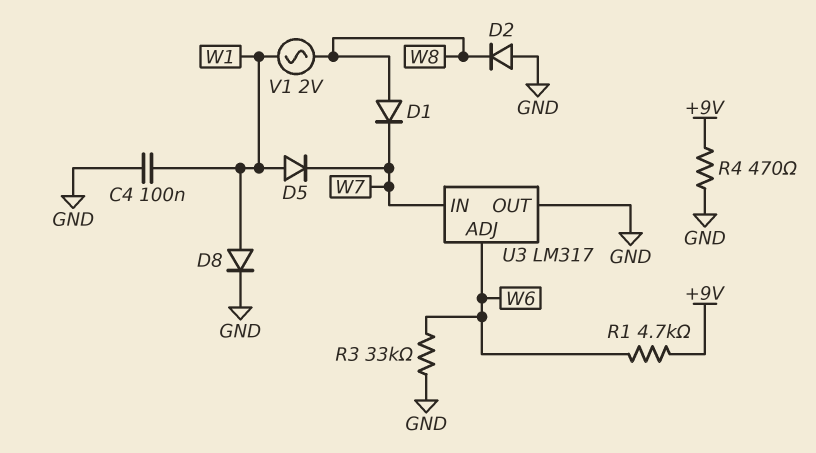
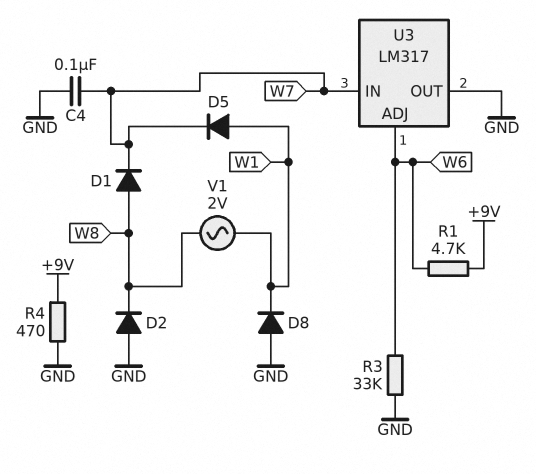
C4: 100nF (GND, W1) -> 100nF (GND, W7)
D8: diode (A W1, K GND) -> diode (A GND, K W1)

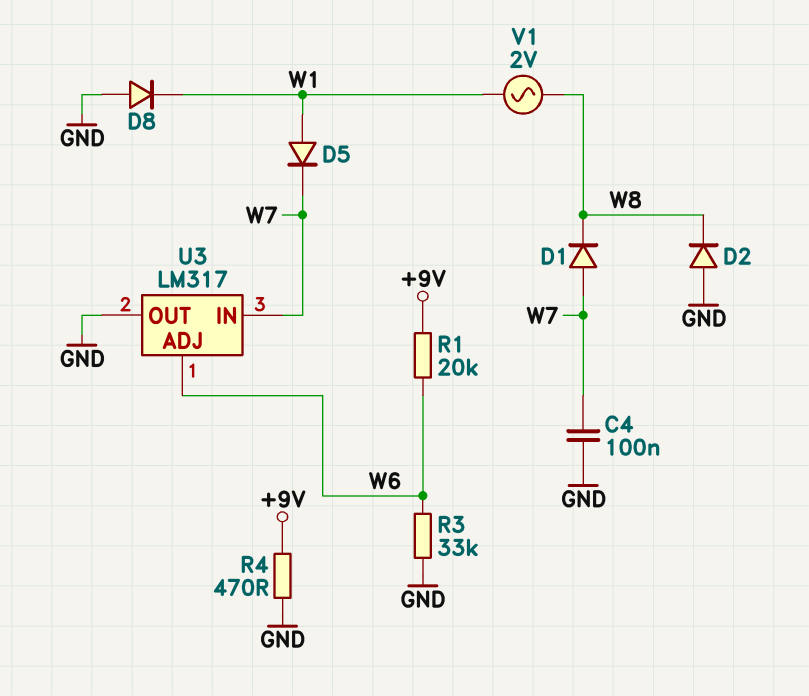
D1: diode (A W8, K W7) -> diode (A W7, K W8)
R1: 4.7k (+9V, W6) -> 20k (+9V, W6)

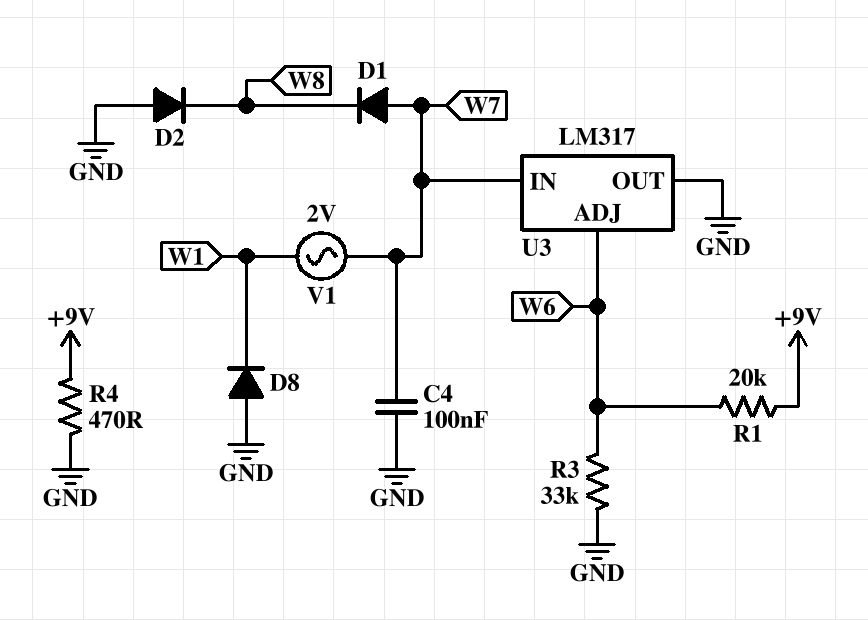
D5: diode (A W1, K W7) -> none
V1: AC 2V (W1, W8) -> AC 2V (W1, W7)

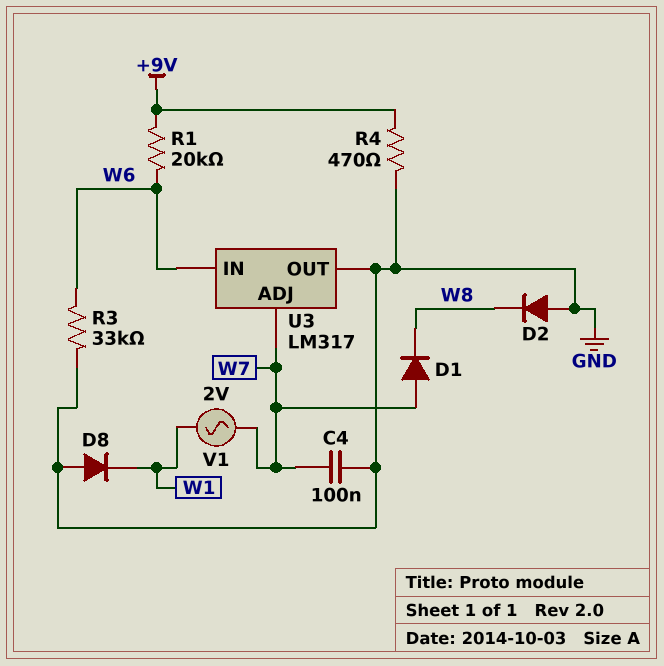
U3 pin ADJ: W6 -> W7
U3 pin IN: W7 -> W6

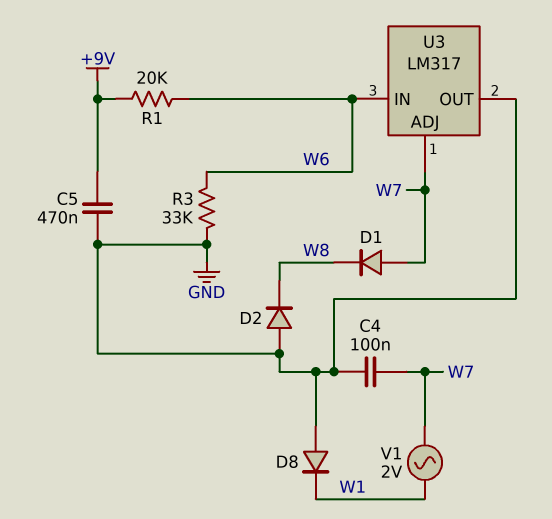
C5: none -> 470nF (+9V, GND)
R4: 470 (+9V, GND) -> none

